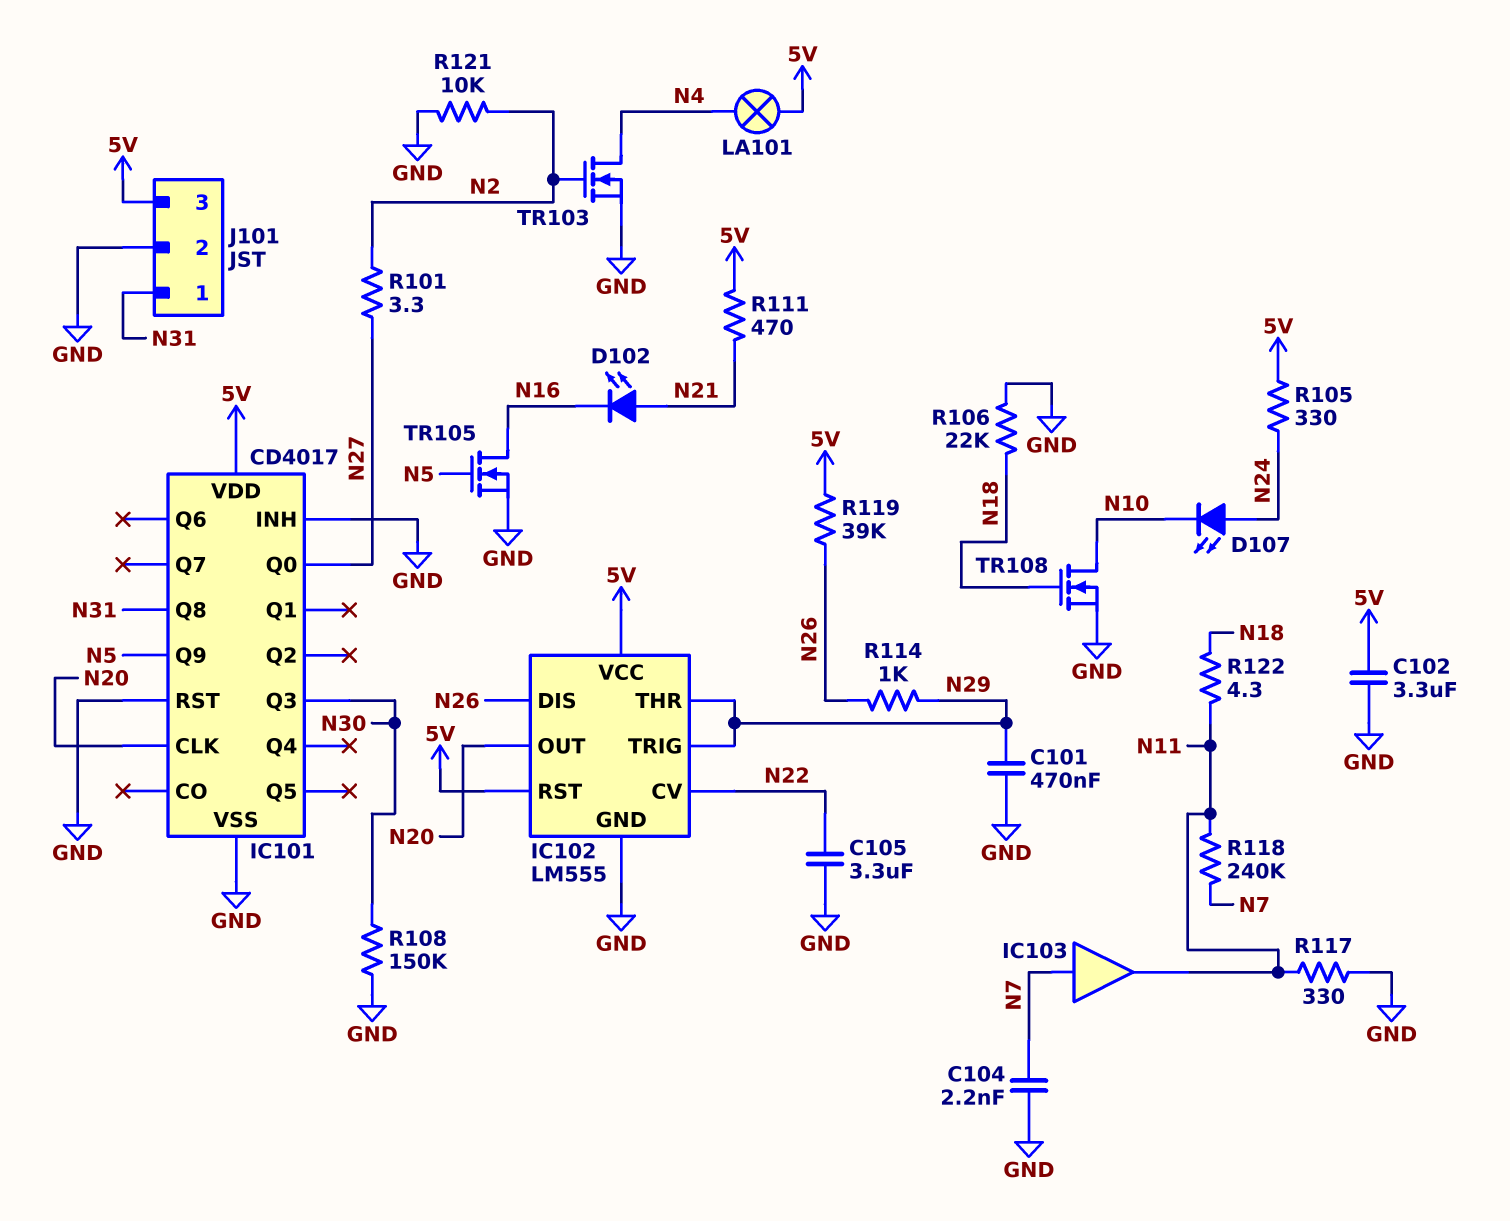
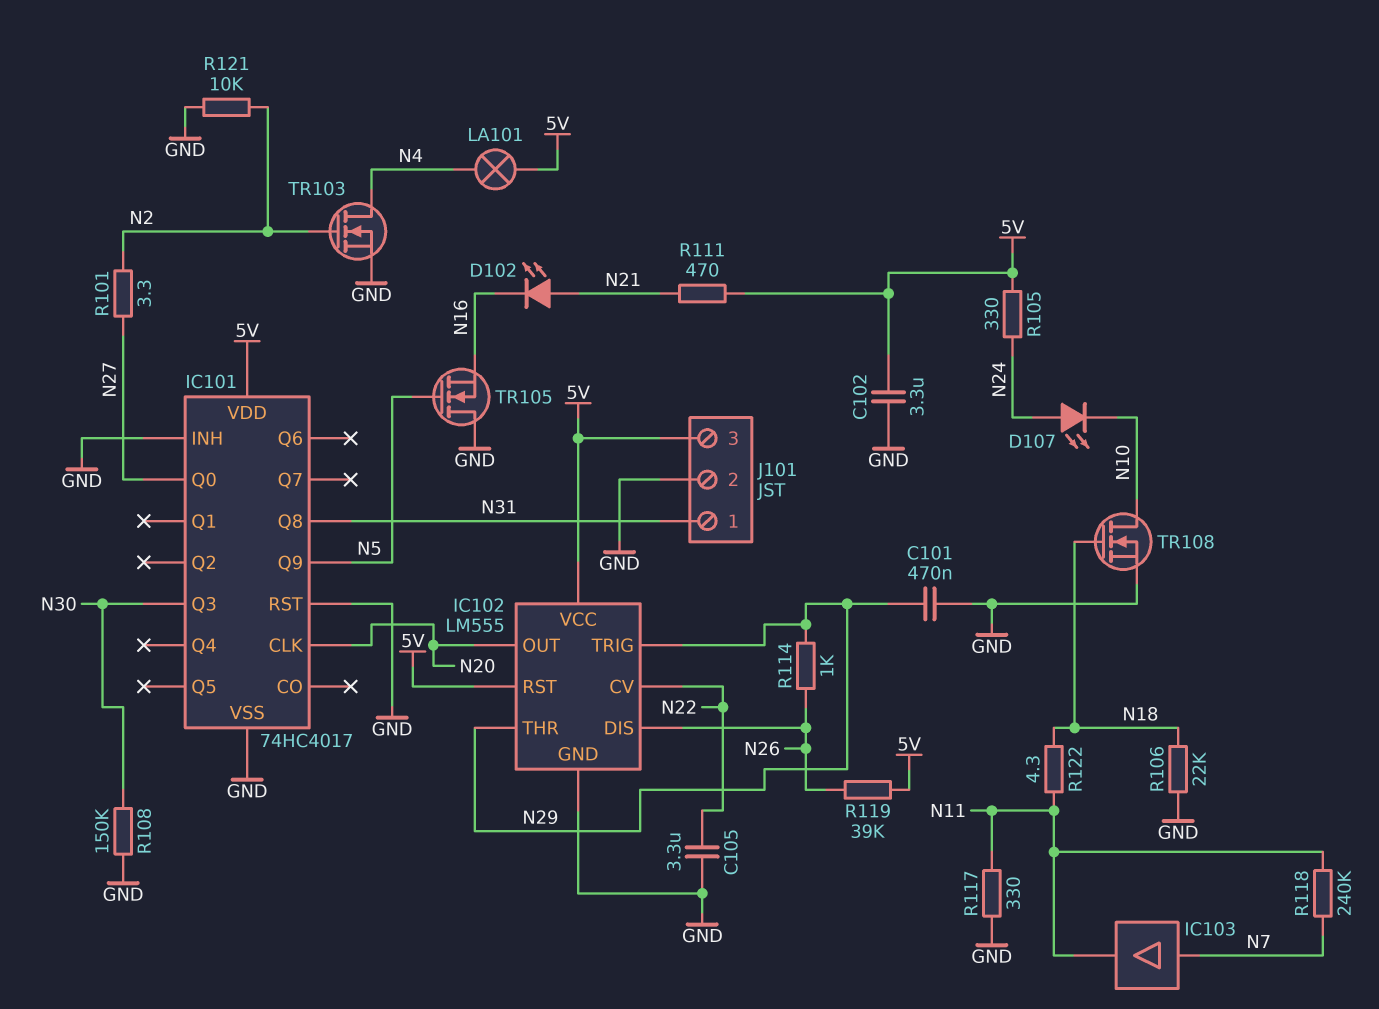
C104: 2.2nF (GND, N7) -> none
IC101: CD4017 -> 74HC4017
TR105: NMOS (G N5, D N16, S GND) -> NMOS (G N5, D GND, S N16)

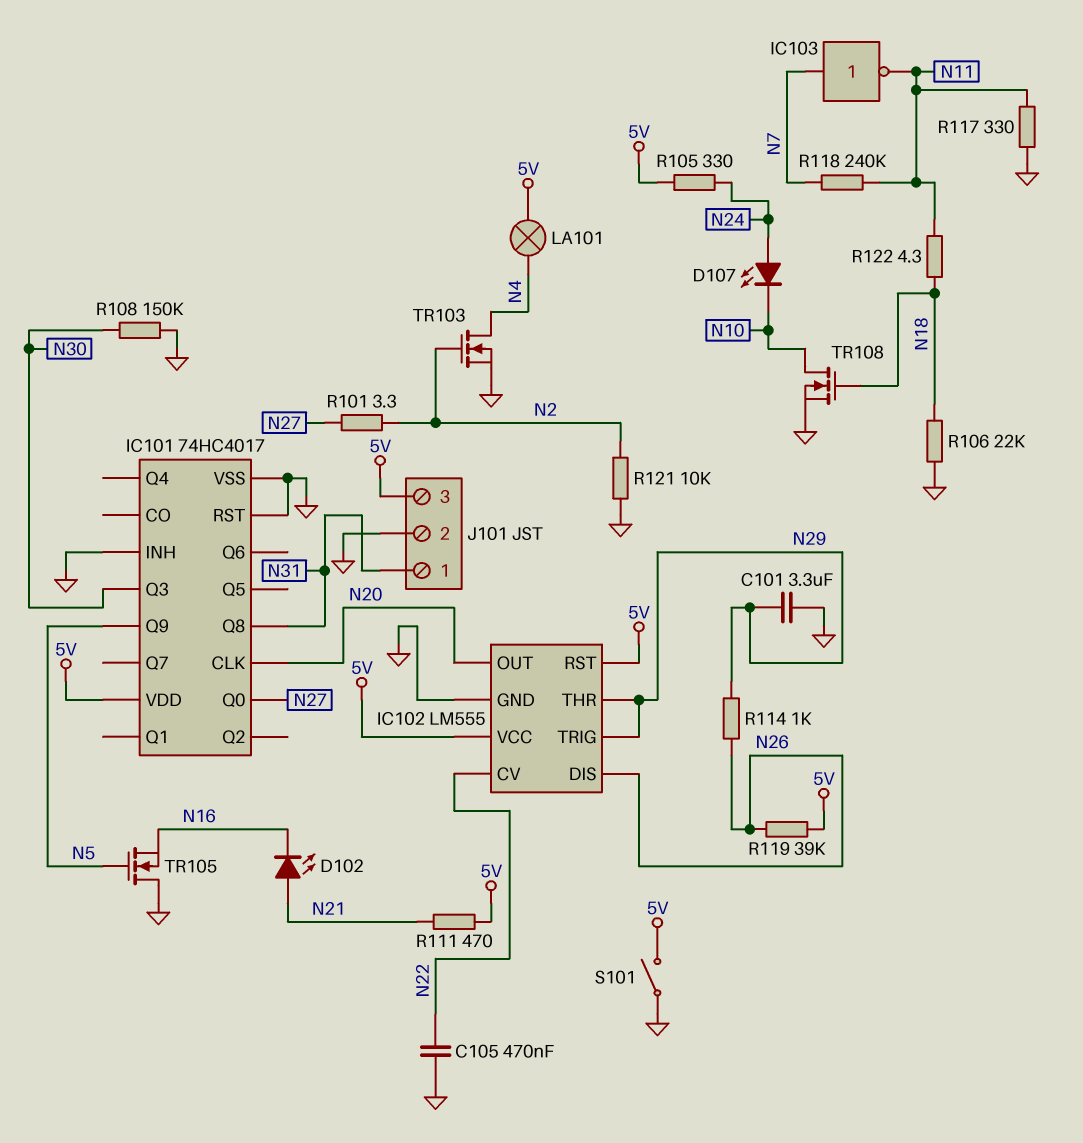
C101: 470nF (GND, N29) -> 3.3uF (GND, N29)
C102: 3.3uF (5V, GND) -> none
C105: 3.3uF (GND, N22) -> 470nF (GND, N22)
IC103: buffer (in N7, out N11) -> NOT (in N7, out N11)
S101: none -> switch (5V, GND)

